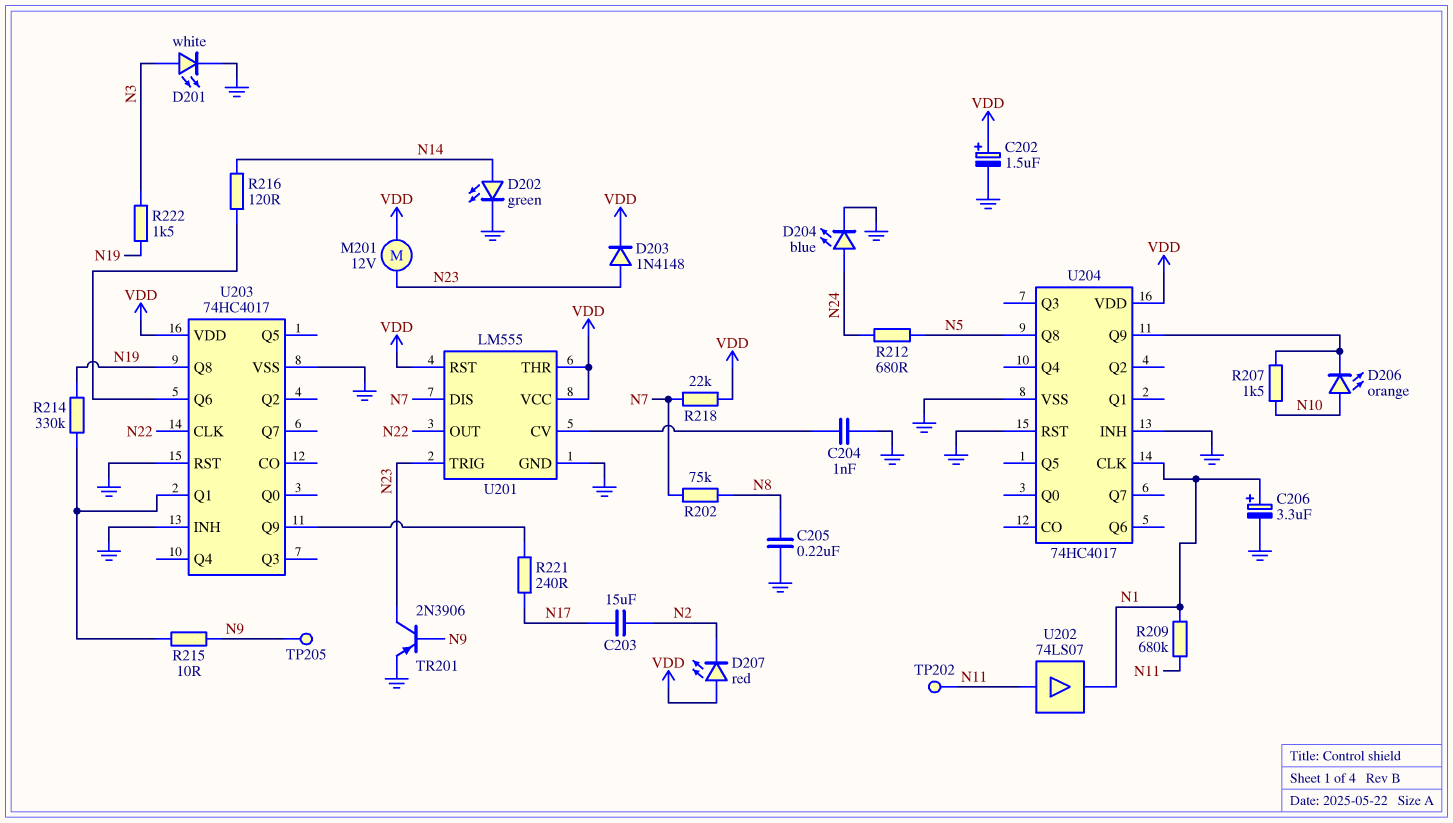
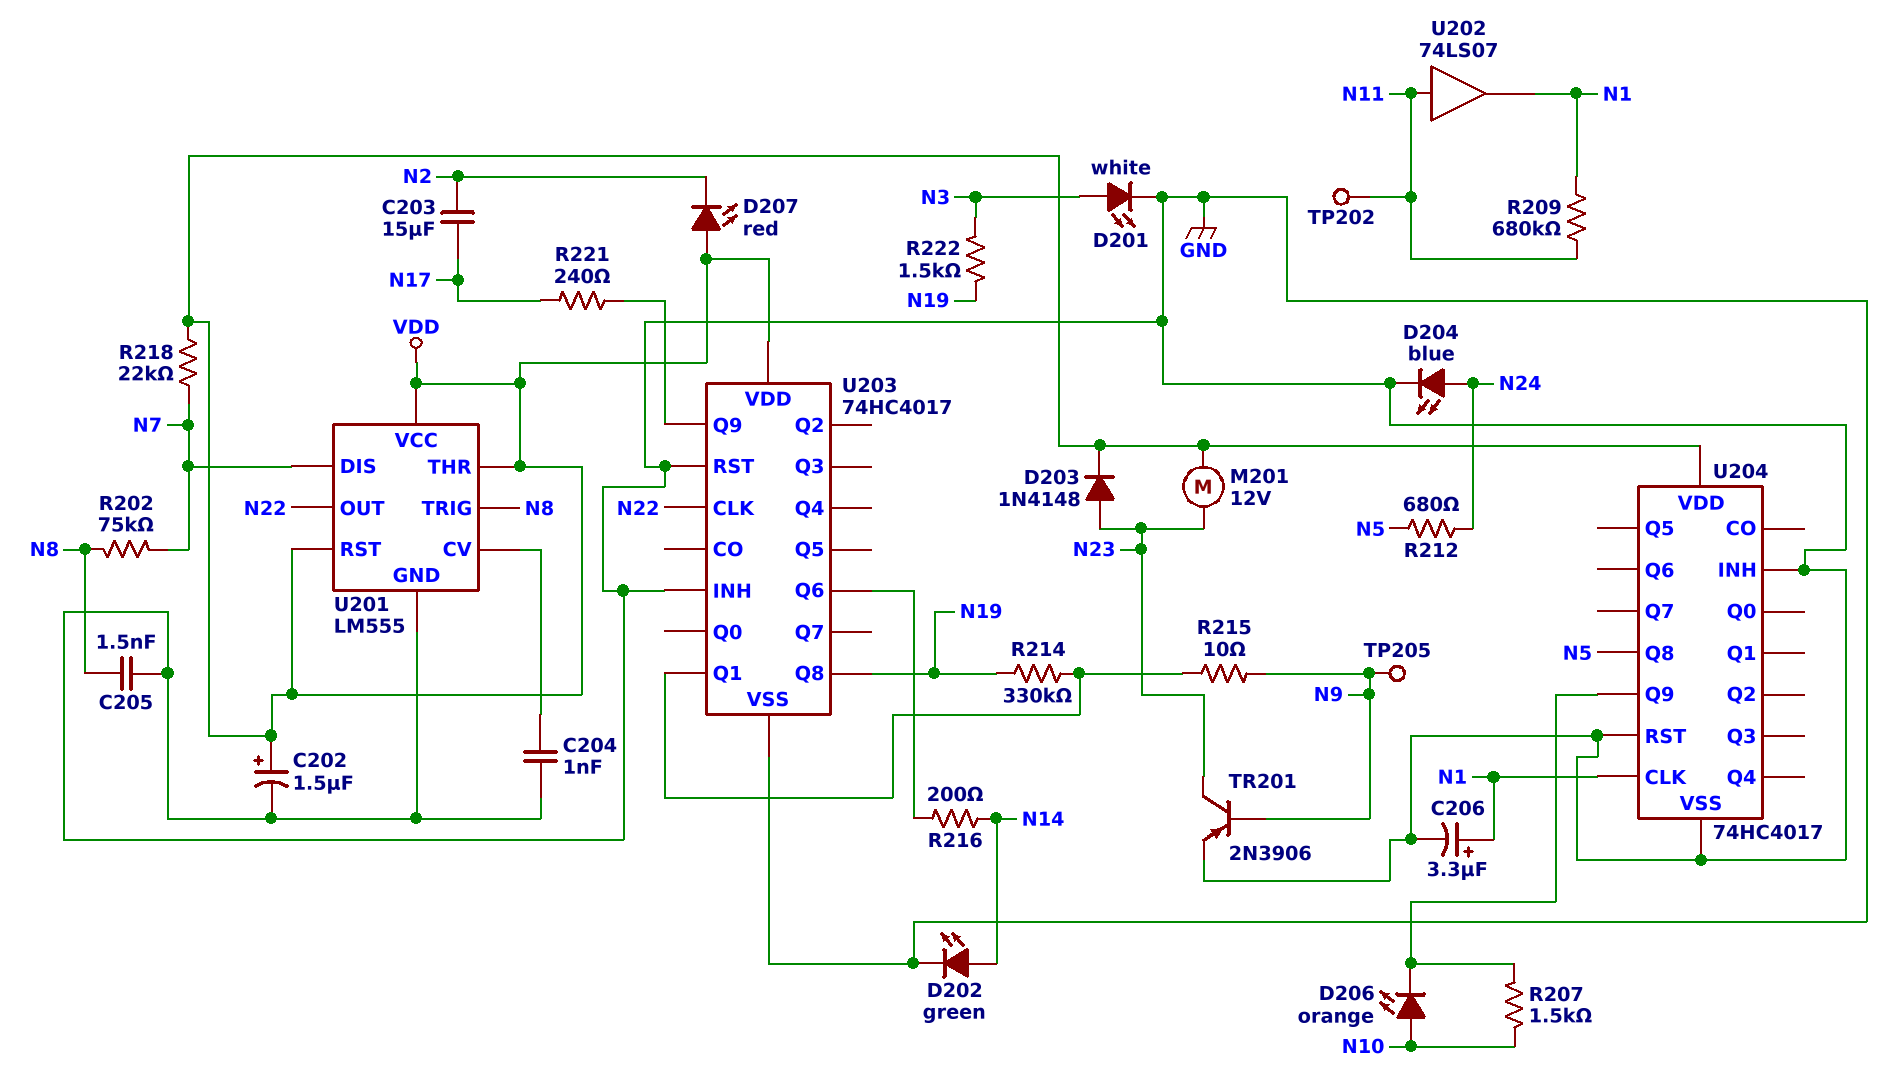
C205: 220nF (GND, N8) -> 1.5nF (GND, N8)
R216: 120 (N14, U203/Q6) -> 200 (N14, U203/Q6)
U201 pin TRIG: N23 -> N8

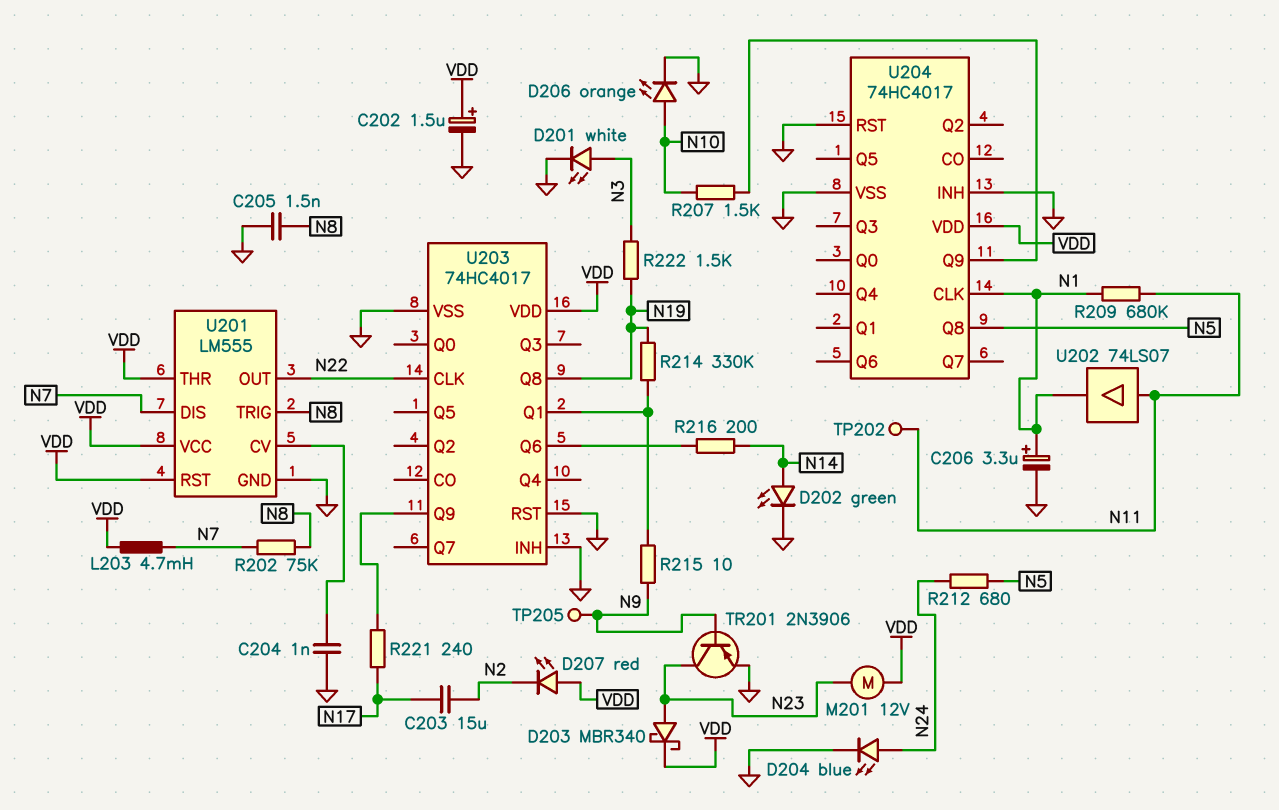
D203: diode 1N4148 (A N23, K VDD) -> schottky MBR340 (A N23, K VDD)
D206: LED orange (A N10, K U204/Q9) -> LED orange (A N10, K GND)
L203: none -> 4.7mH (N7, VDD)
R218: 22k (N7, VDD) -> none

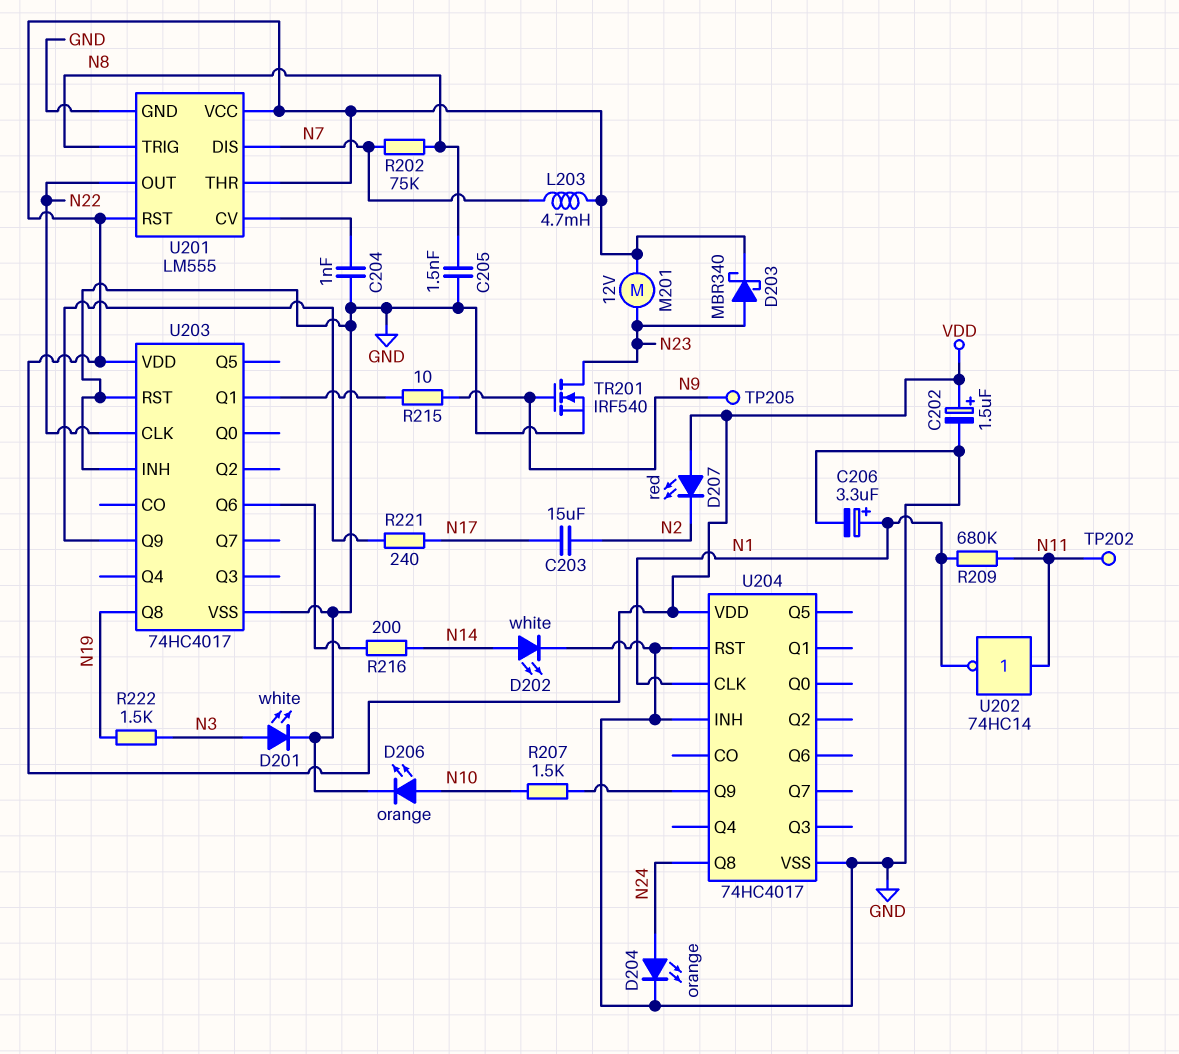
D202: LED green (A N14, K GND) -> LED white (A N14, K GND)
D204: LED blue (A N24, K GND) -> LED orange (A N24, K GND)
R212: 680 (N5, N24) -> none
R214: 330k (N19, U203/Q1) -> none
TR201: PNP 2N3906 (B N9, C N23, E GND) -> NMOS IRF540 (G N9, D N23, S GND)
U202: buffer 74LS07 (in N11, out N1) -> NOT 74HC14 (in N11, out N1)
U204 pin Q8: N5 -> N24

